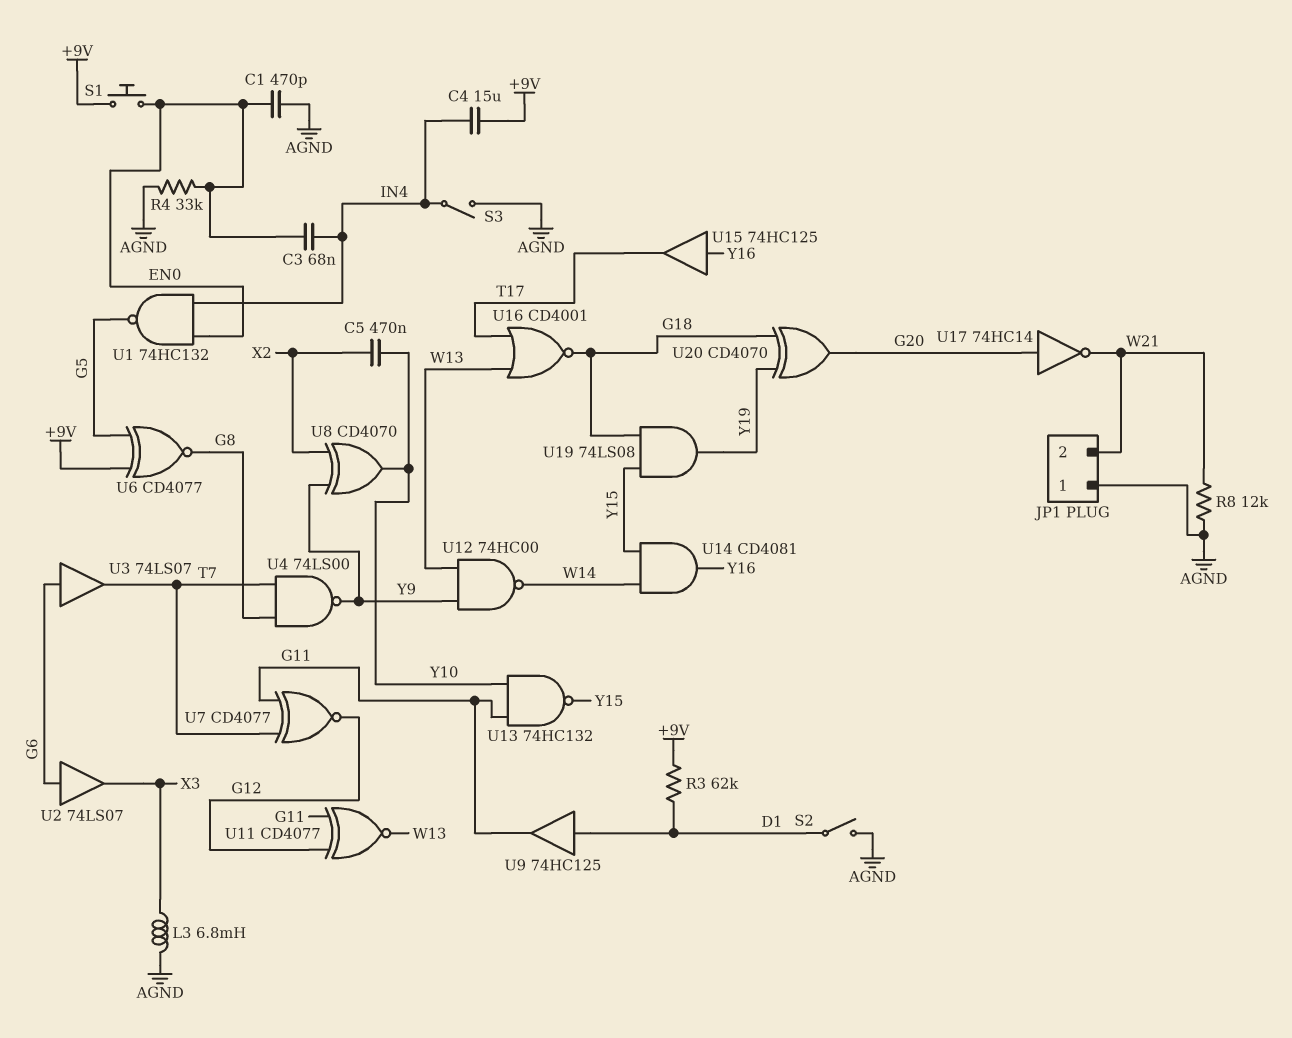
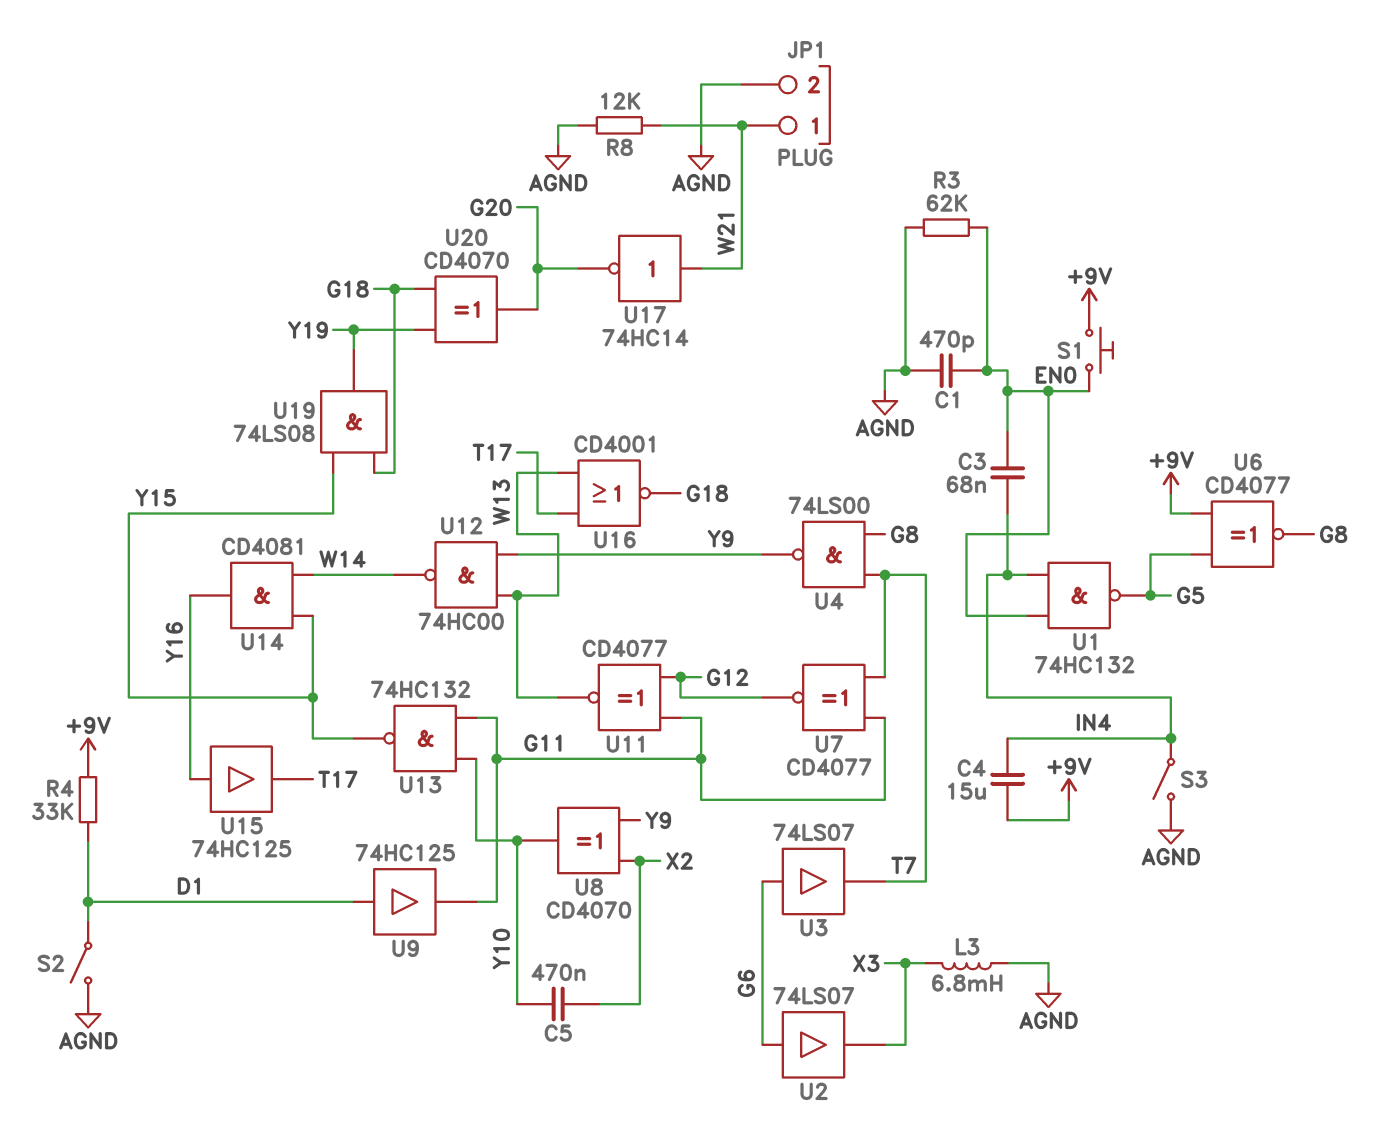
JP1 pin 1: AGND -> W21
JP1 pin 2: W21 -> AGND
R3: 62k (+9V, D1) -> 62k (AGND, EN0)
R4: 33k (AGND, EN0) -> 33k (+9V, D1)
U17: NOT 74HC14 (in G20, out W21) -> NOT 74HC14 (in W21, out G20)

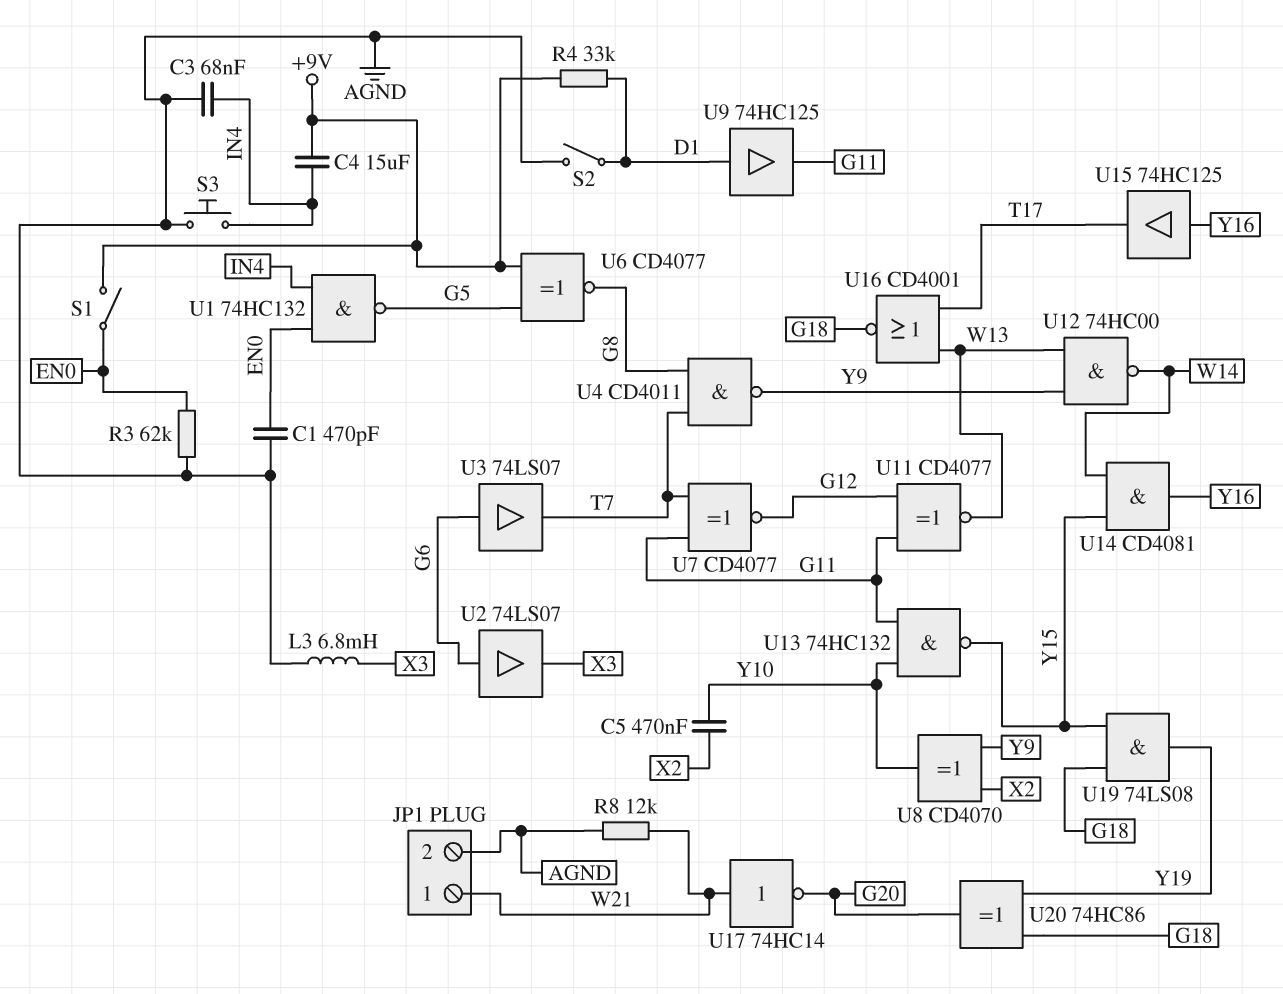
C3: 68nF (EN0, IN4) -> 68nF (AGND, IN4)
S1: button (+9V, EN0) -> switch (+9V, EN0)
S3: switch (AGND, IN4) -> button (AGND, IN4)
U4: NAND 74LS00 (in G8, in T7, out Y9) -> NAND CD4011 (in G8, in T7, out Y9)
U20: XOR CD4070 (in G18, in Y19, out G20) -> XOR 74HC86 (in G18, in Y19, out G20)

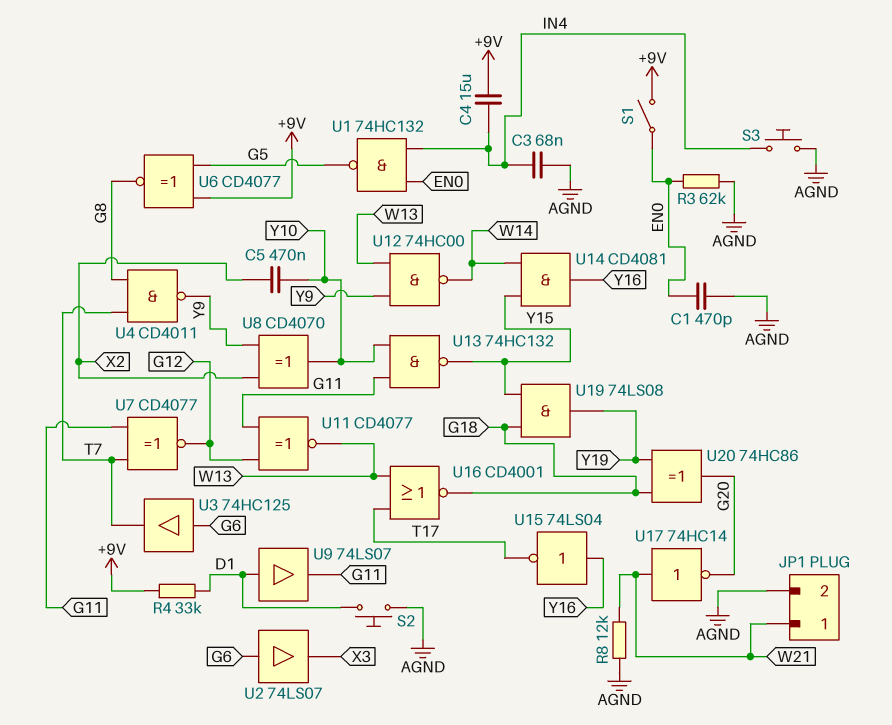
L3: 6.8mH (AGND, X3) -> none
S2: switch (AGND, D1) -> button (AGND, D1)
U3: buffer 74LS07 (in G6, out T7) -> buffer 74HC125 (in G6, out T7)
U9: buffer 74HC125 (in D1, out G11) -> buffer 74LS07 (in D1, out G11)
U15: buffer 74HC125 (in Y16, out T17) -> NOT 74LS04 (in Y16, out T17)

